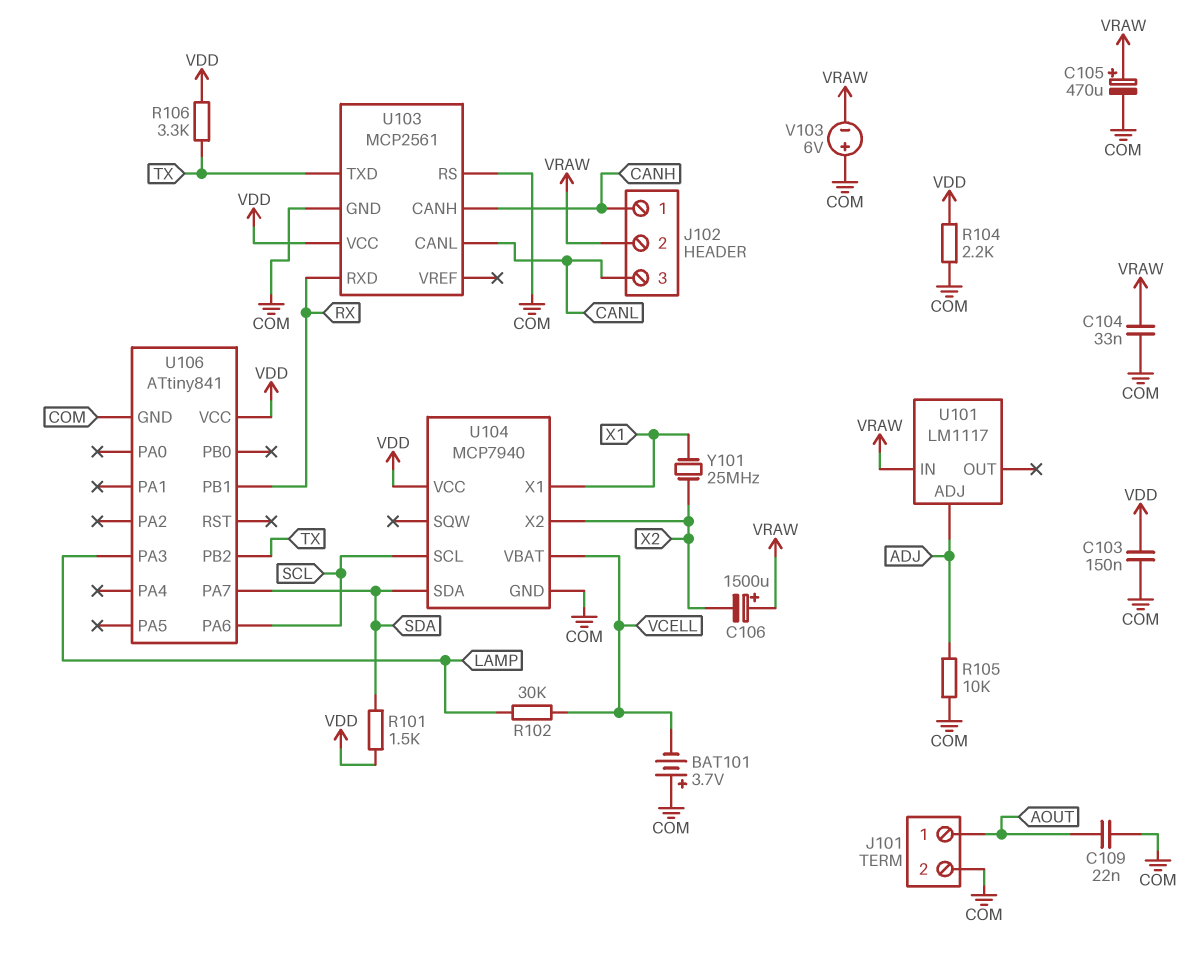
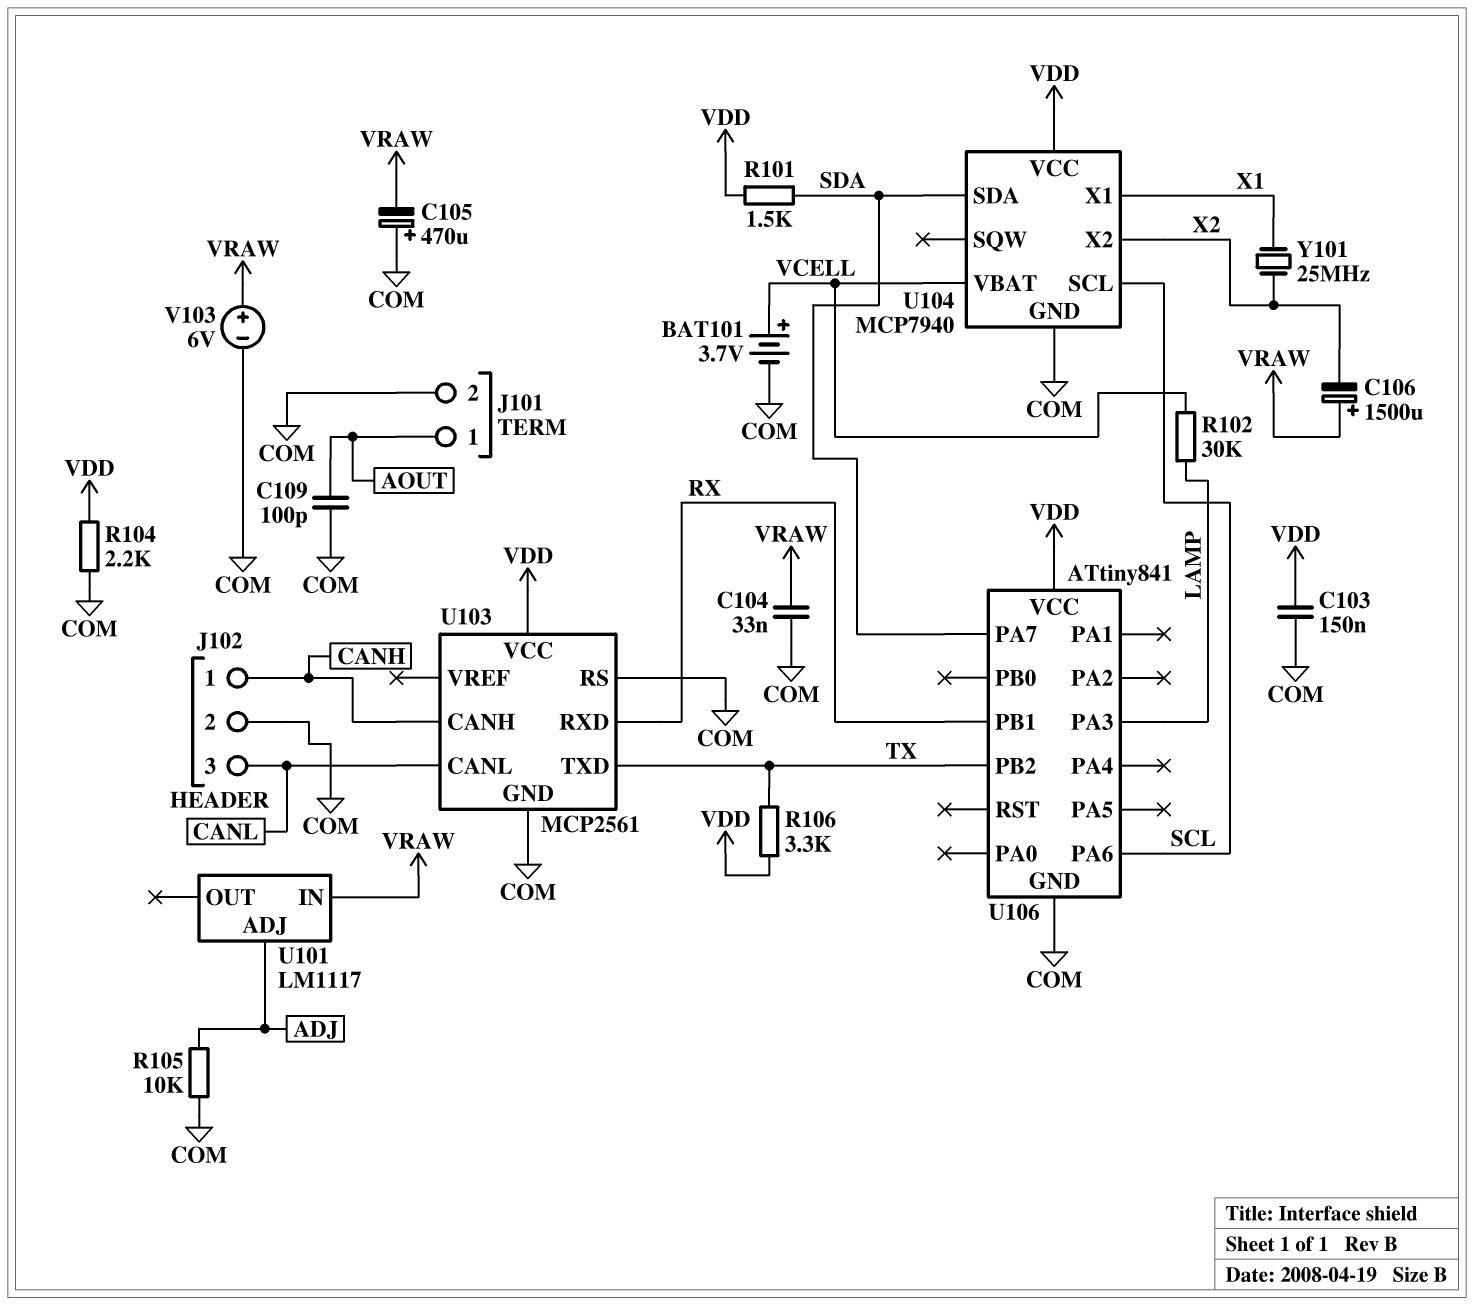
BAT101: 3.7V (plus COM, minus VCELL) -> 3.7V (plus VCELL, minus COM)
C105: 470uF (plus VRAW, minus COM) -> 470uF (plus COM, minus VRAW)
C109: 22nF (AOUT, COM) -> 100pF (AOUT, COM)
J102 pin 2: VRAW -> COM
V103: 6V (plus COM, minus VRAW) -> 6V (plus VRAW, minus COM)

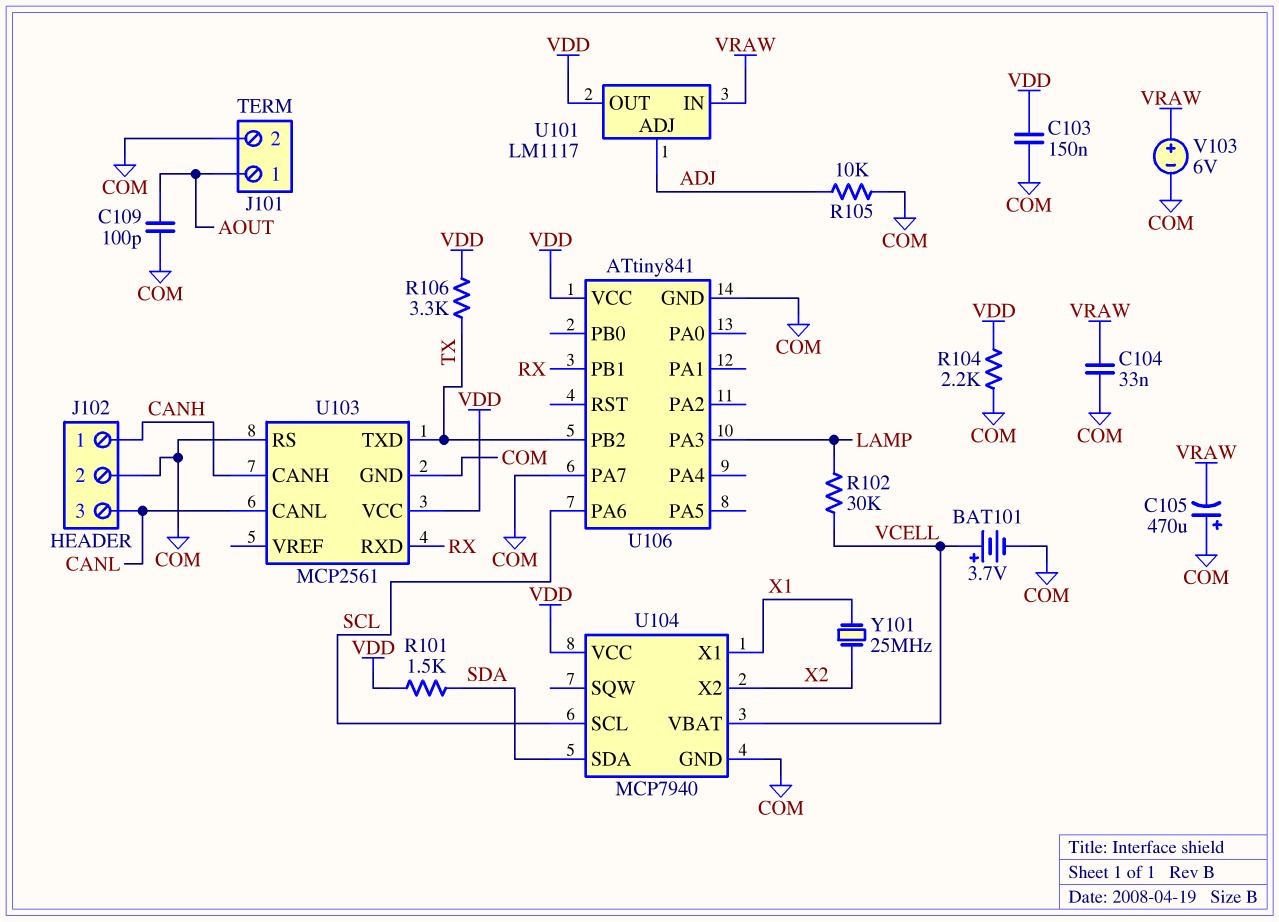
C106: 1500uF (plus VRAW, minus X2) -> none
U101 pin OUT: none -> VDD
U106 pin PA7: SDA -> COM

